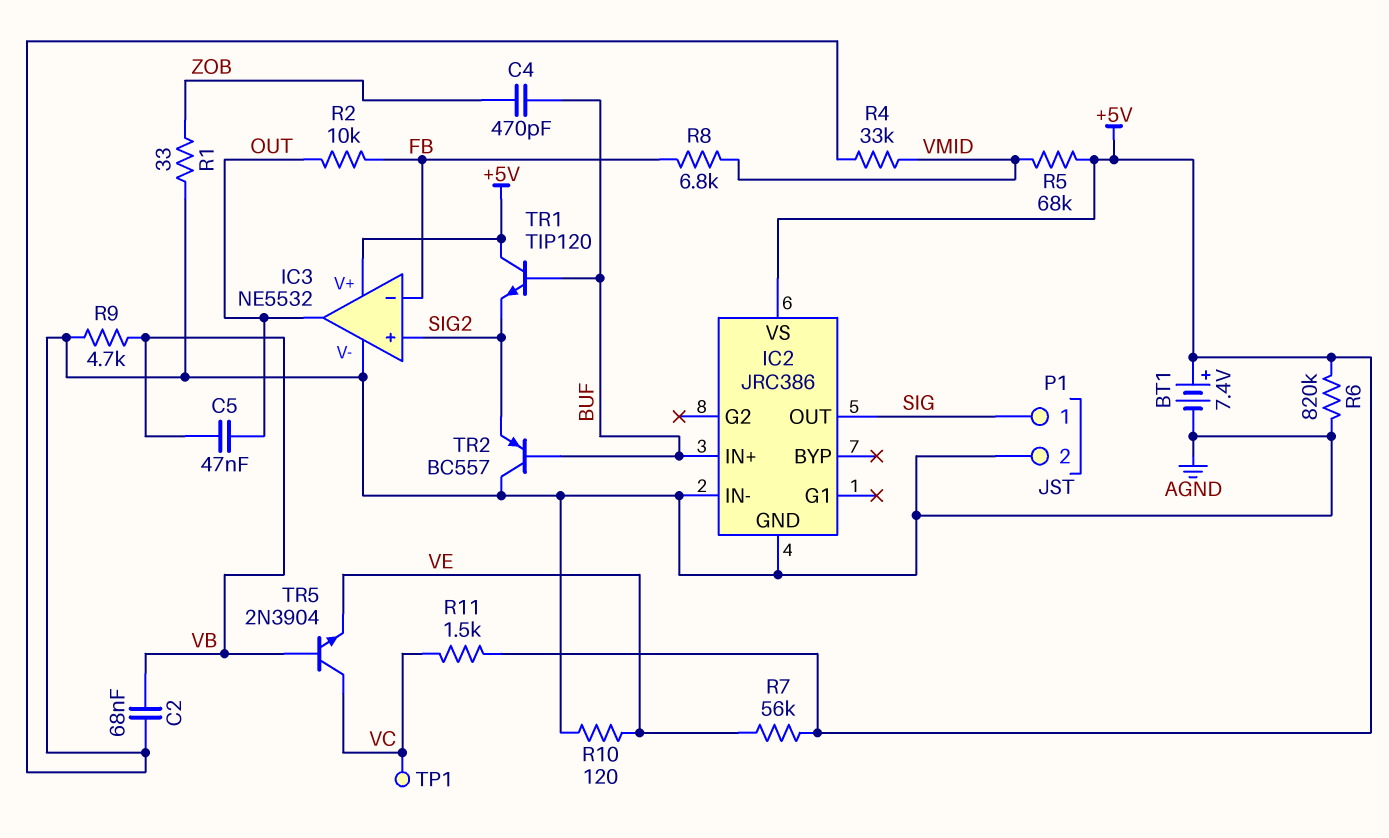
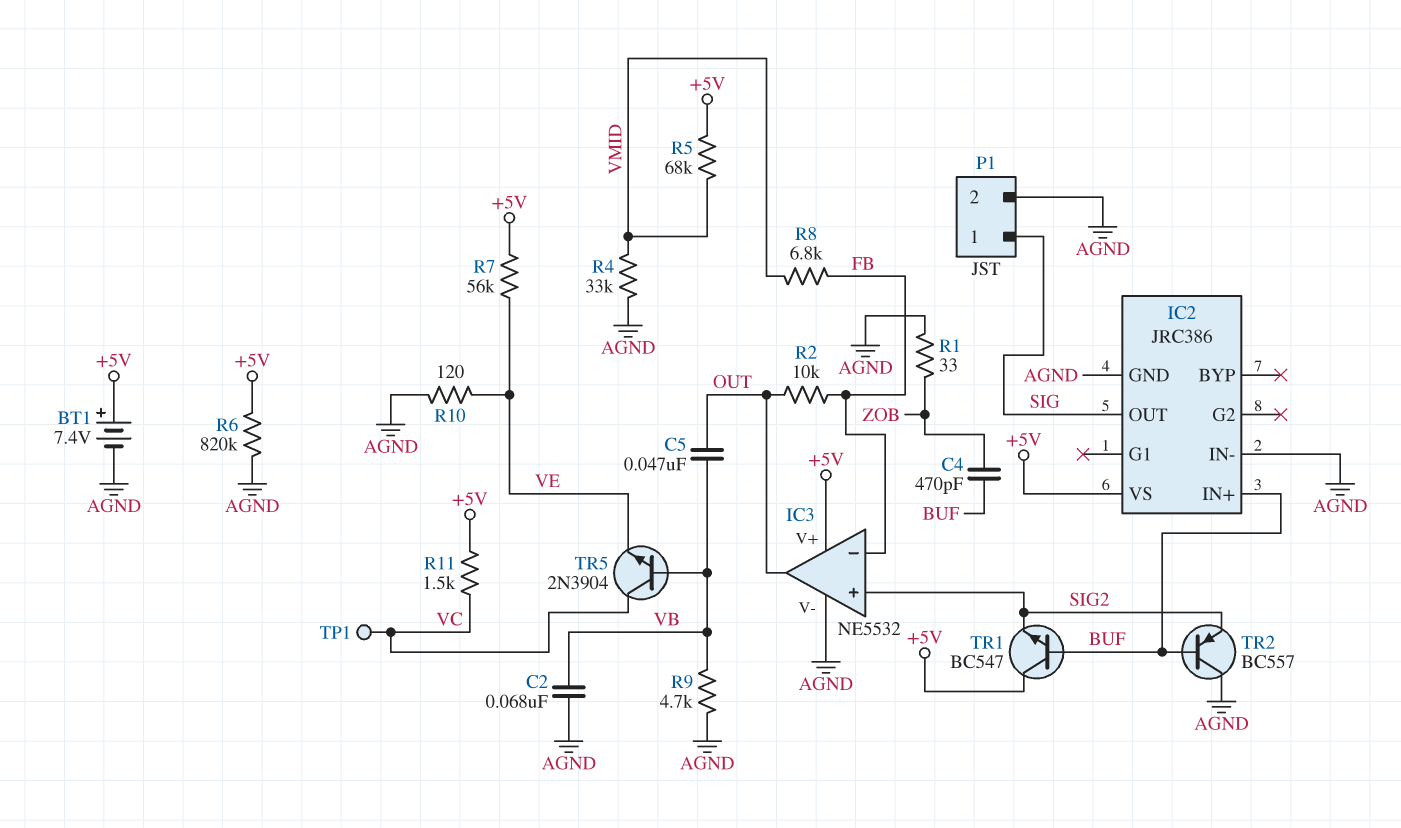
TR1: NPN TIP120 (B BUF, C +5V, E SIG2) -> NPN BC547 (B BUF, C +5V, E SIG2)

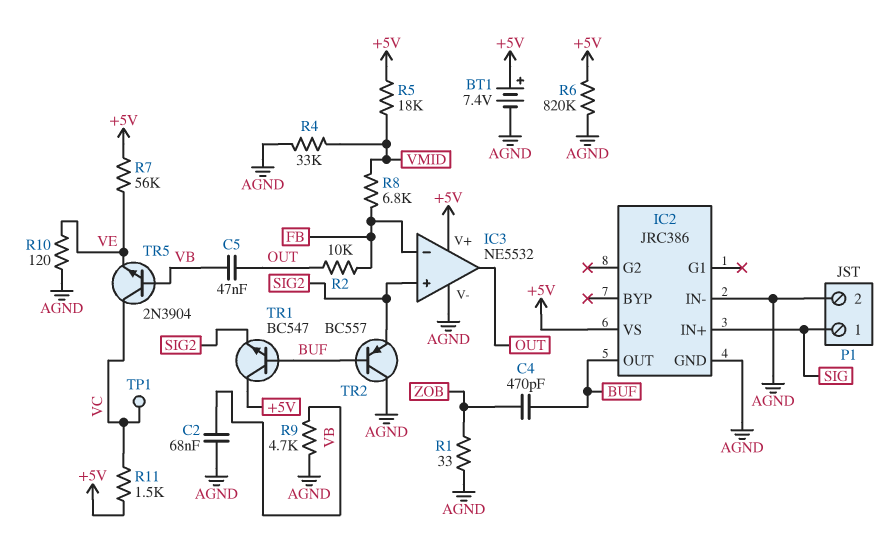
IC2 pin IN+: BUF -> SIG
IC2 pin OUT: SIG -> BUF
R5: 68k (+5V, VMID) -> 18k (+5V, VMID)

